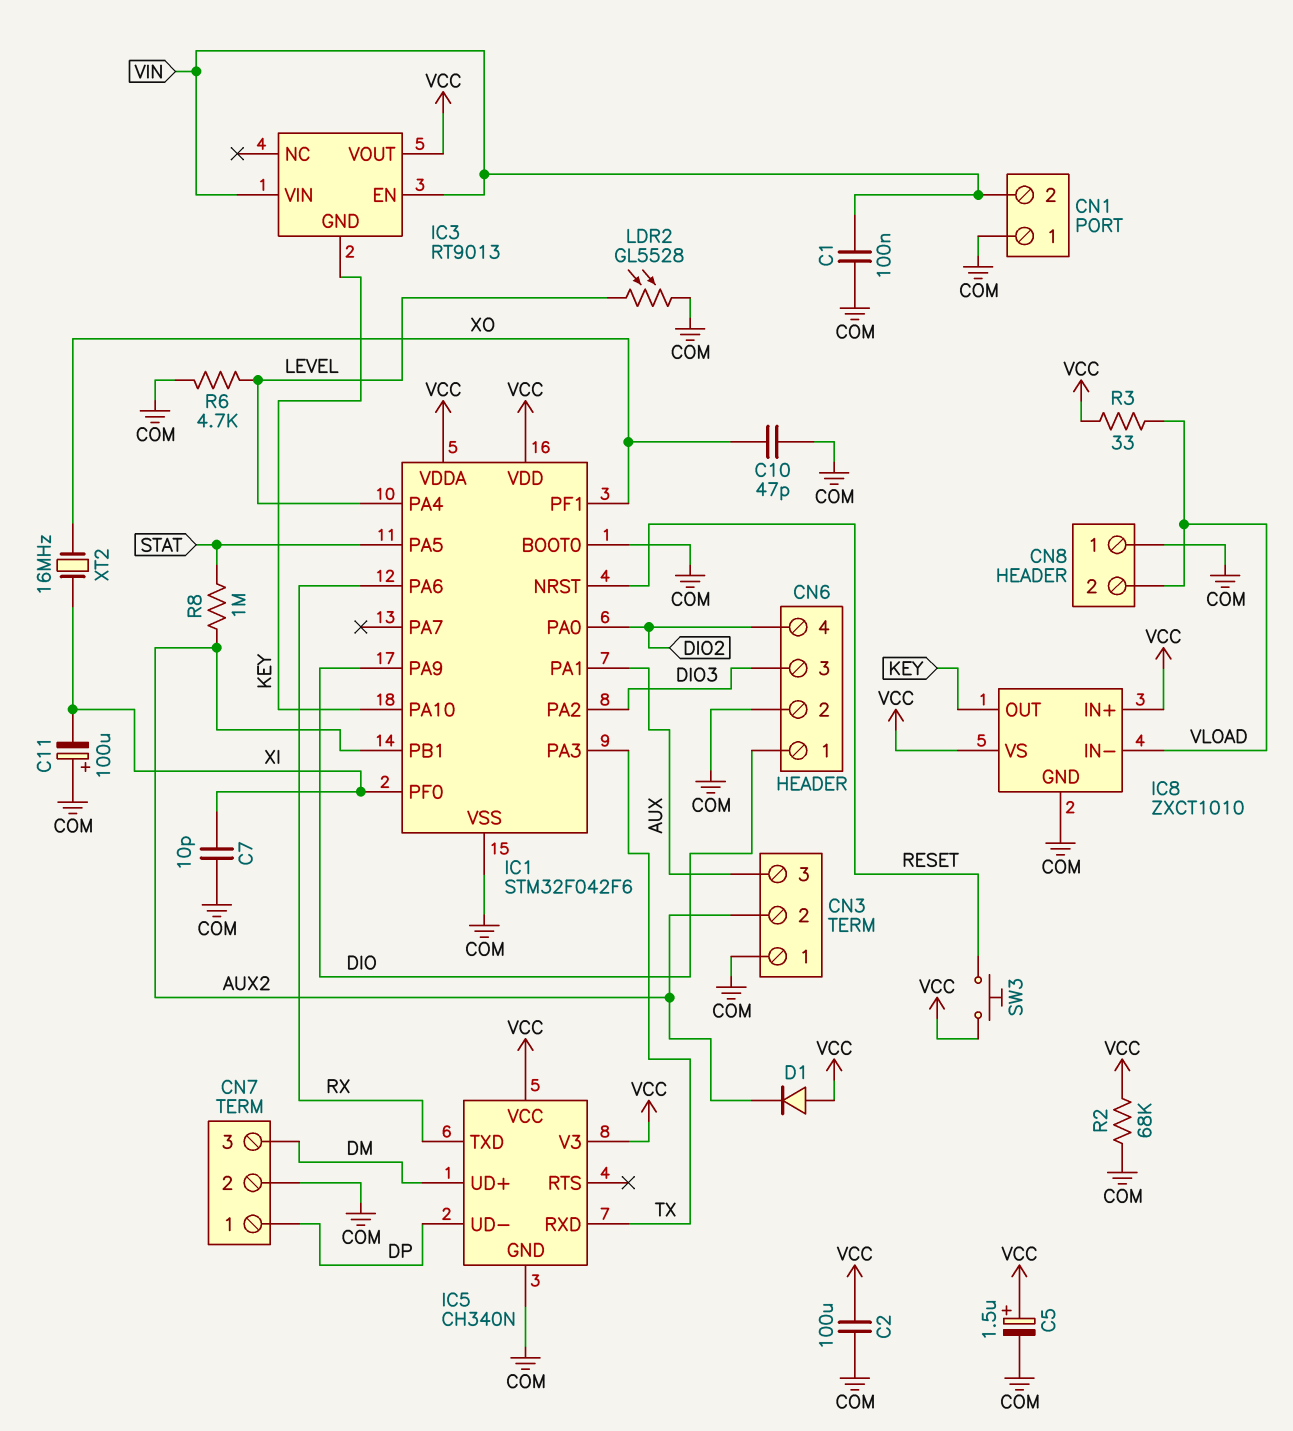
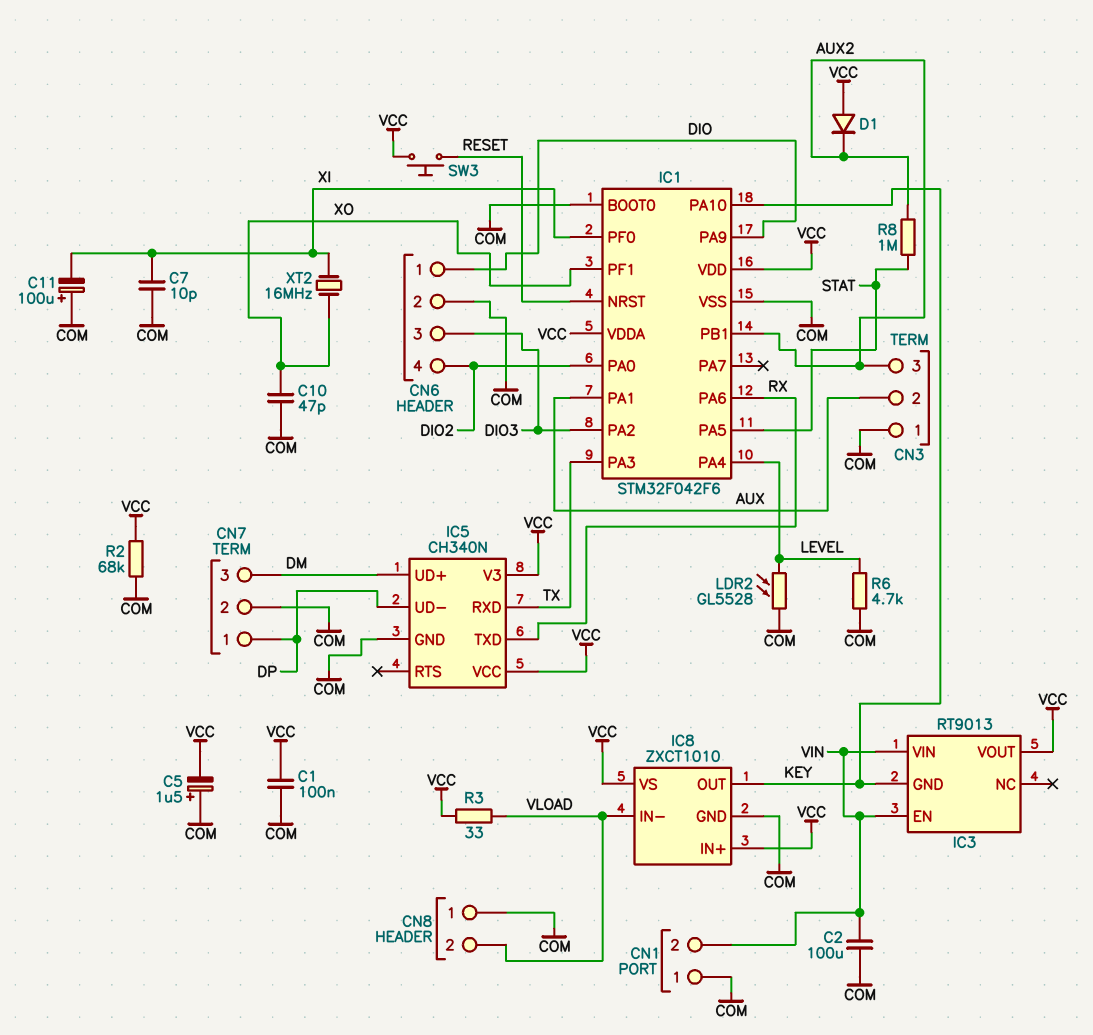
C1: 100nF (COM, VIN) -> 100nF (COM, VCC)
C2: 100uF (COM, VCC) -> 100uF (COM, VIN)
C5: 1.5uF (plus VCC, minus COM) -> 1.5uF (plus COM, minus VCC)
CN3 pin 2: AUX2 -> AUX
CN3 pin 3: AUX -> AUX2

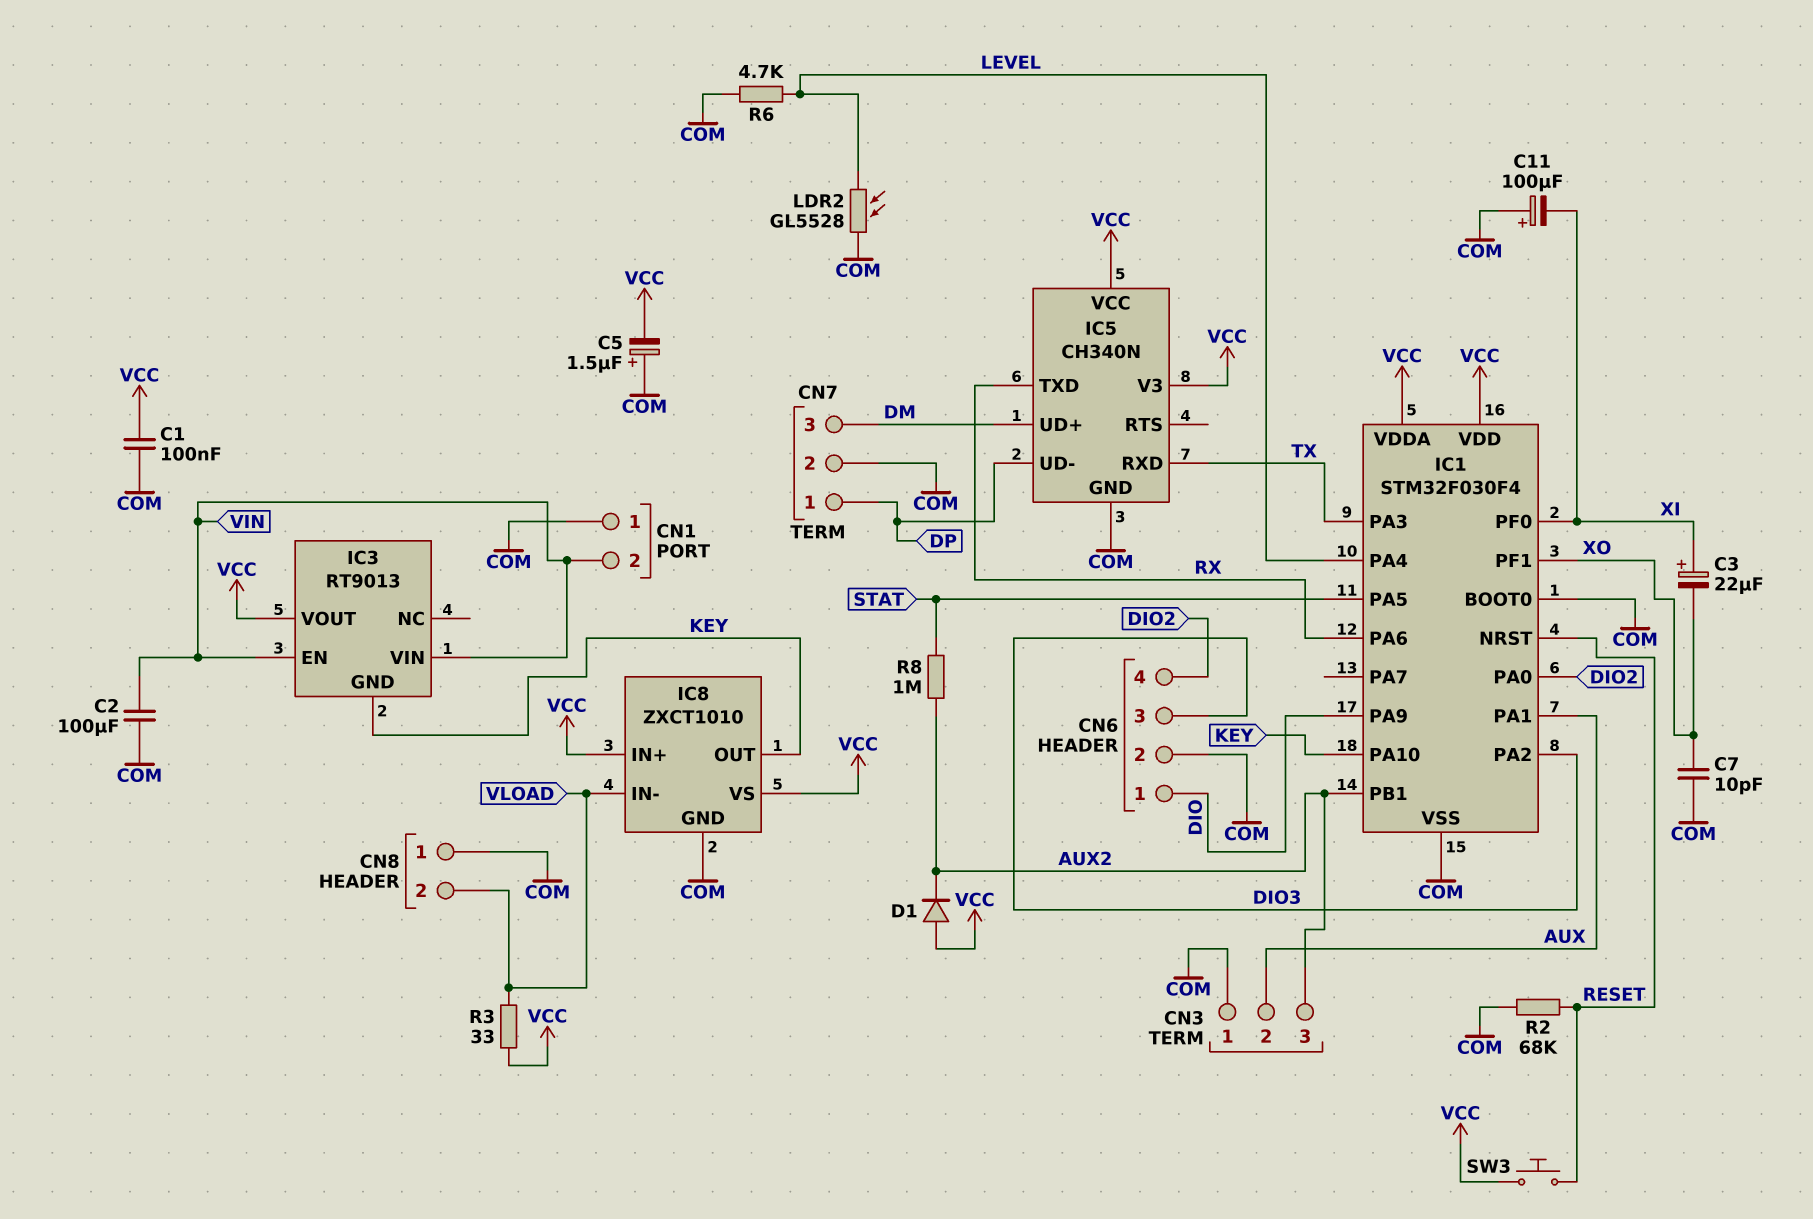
C3: none -> 22uF (plus XI, minus XO)
C7: 10pF (COM, XI) -> 10pF (COM, XO)
C10: 47pF (COM, XO) -> none
IC1: STM32F042F6 -> STM32F030F4
R2: 68k (COM, VCC) -> 68k (COM, RESET)
XT2: 16MHz (XI, XO) -> none

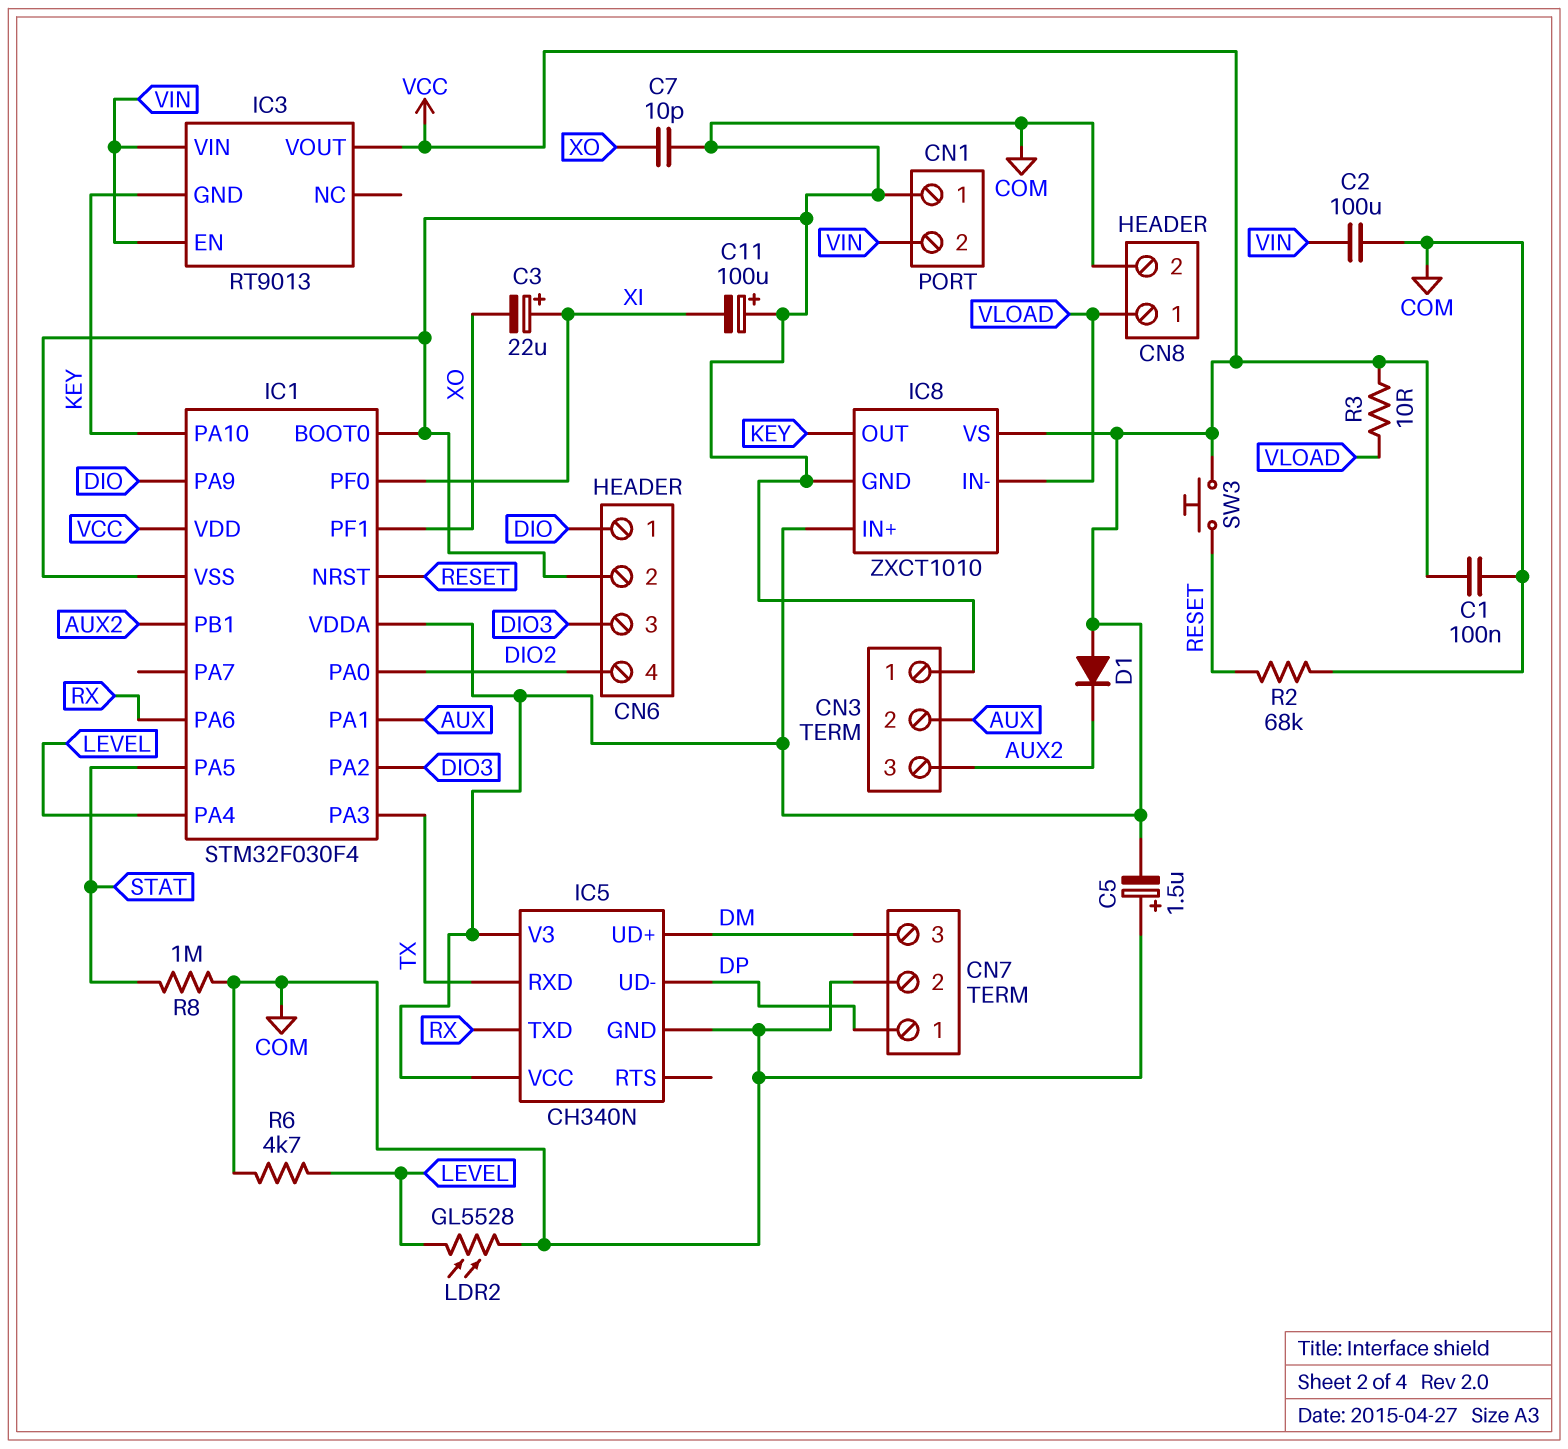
CN8 pin 1: COM -> VLOAD
CN8 pin 2: VLOAD -> COM
R3: 33 (VCC, VLOAD) -> 10 (VCC, VLOAD)
R8: 1M (AUX2, STAT) -> 1M (COM, STAT)

